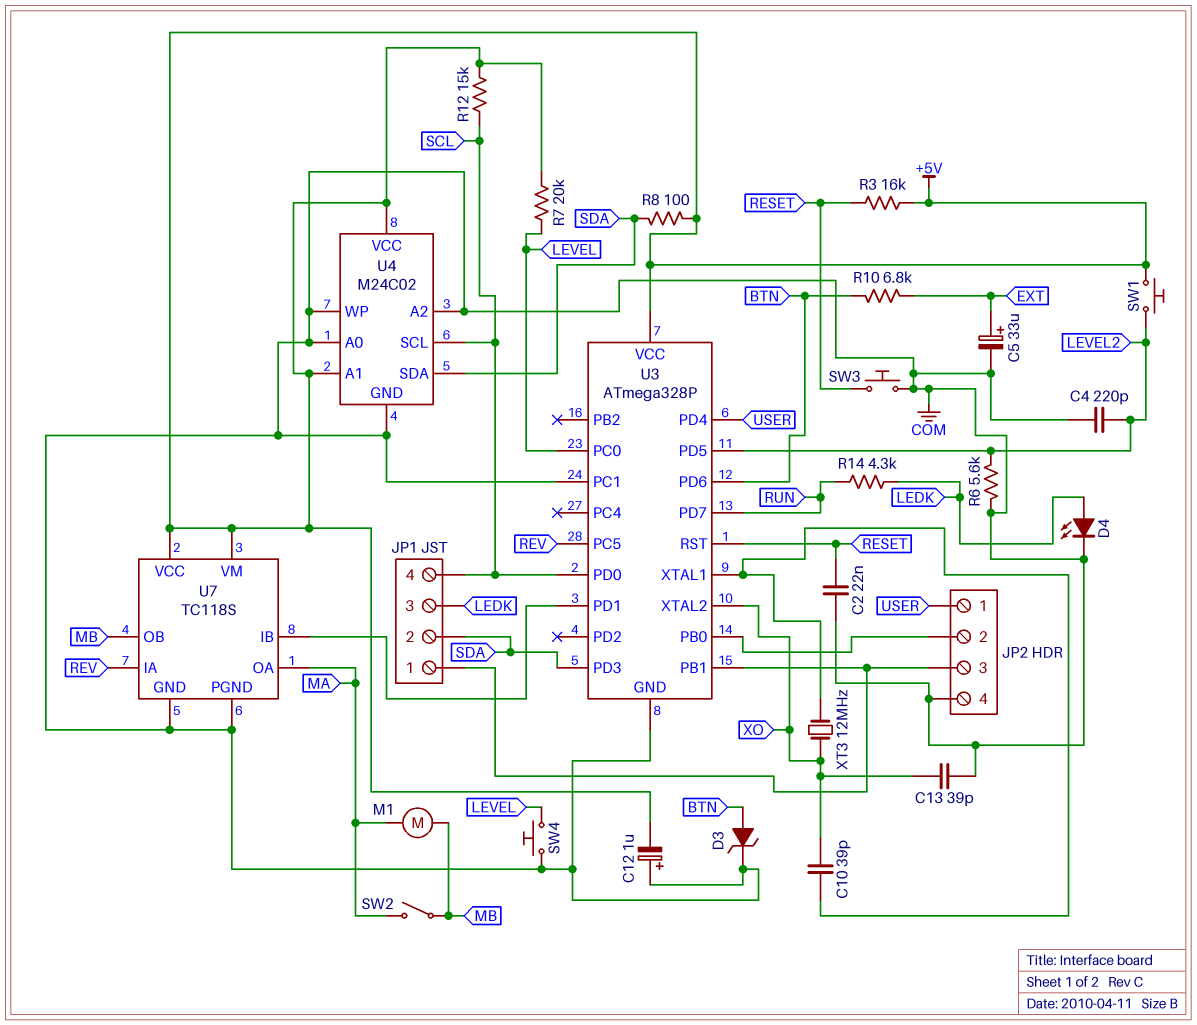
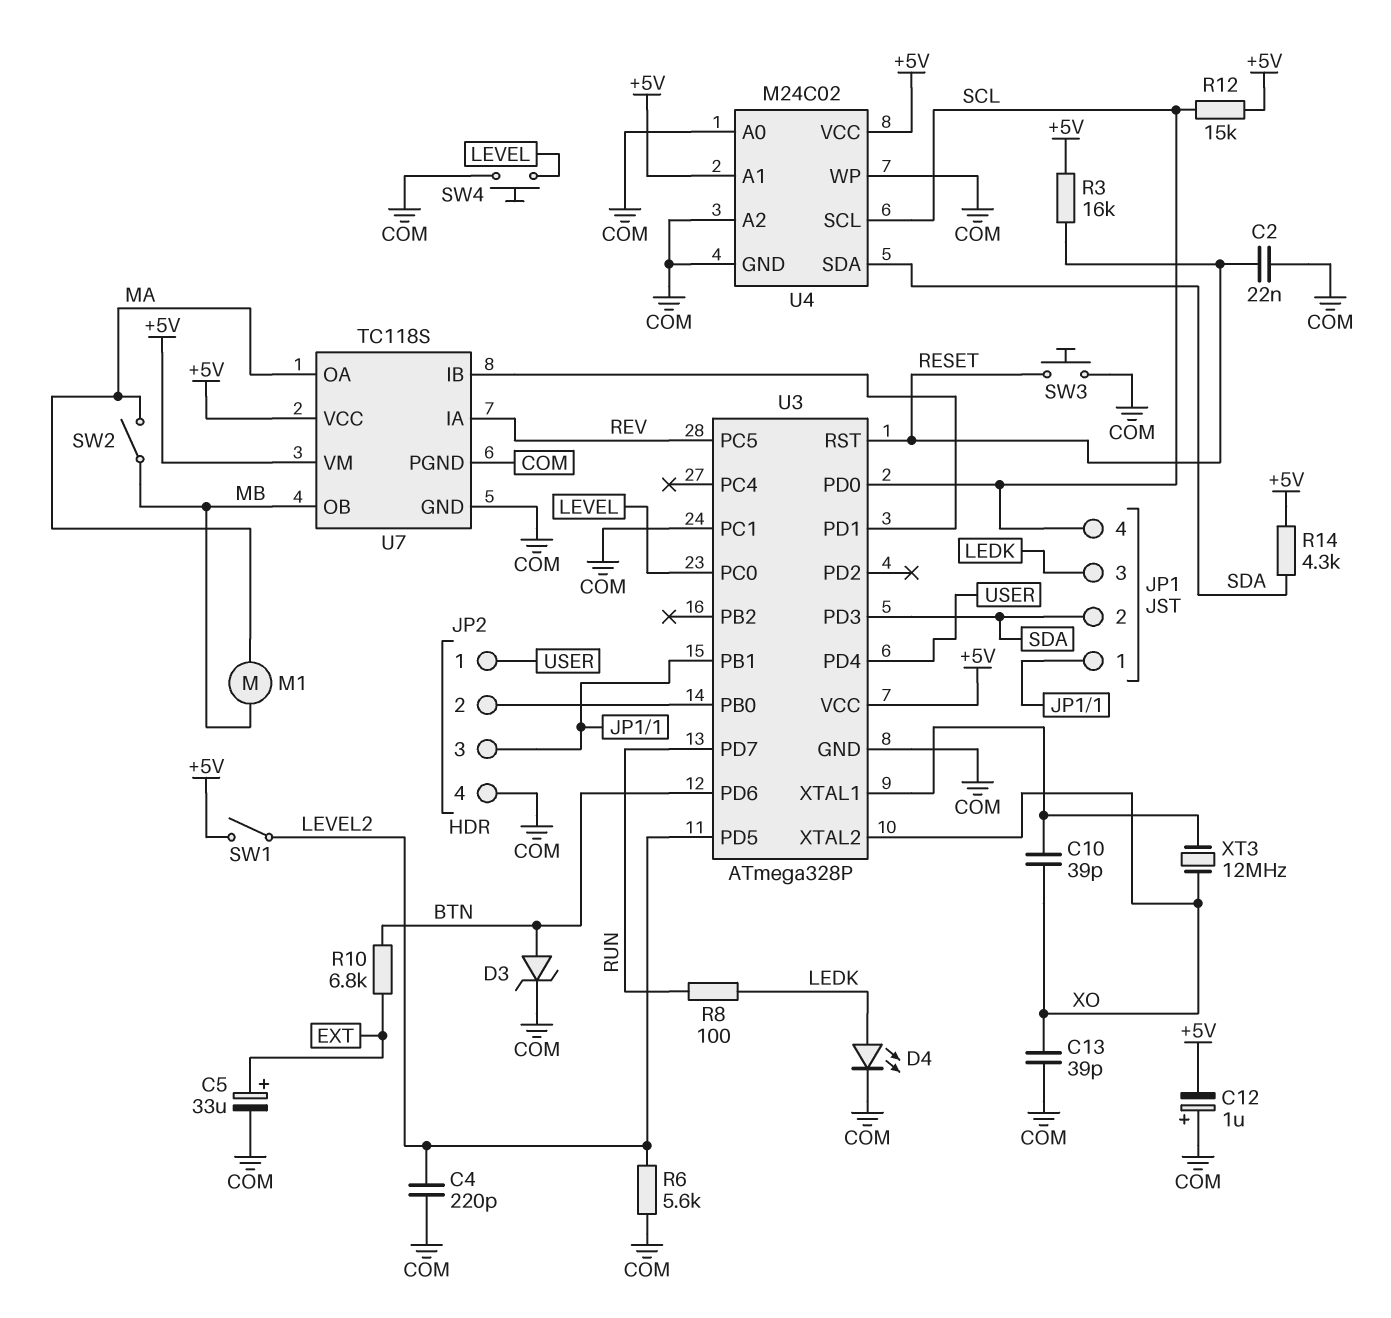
R7: 20k (+5V, LEVEL) -> none
R8: 100 (+5V, SDA) -> 100 (LEDK, RUN)
R14: 4.3k (LEDK, RUN) -> 4.3k (+5V, SDA)
SW1: button (+5V, LEVEL2) -> switch (+5V, LEVEL2)

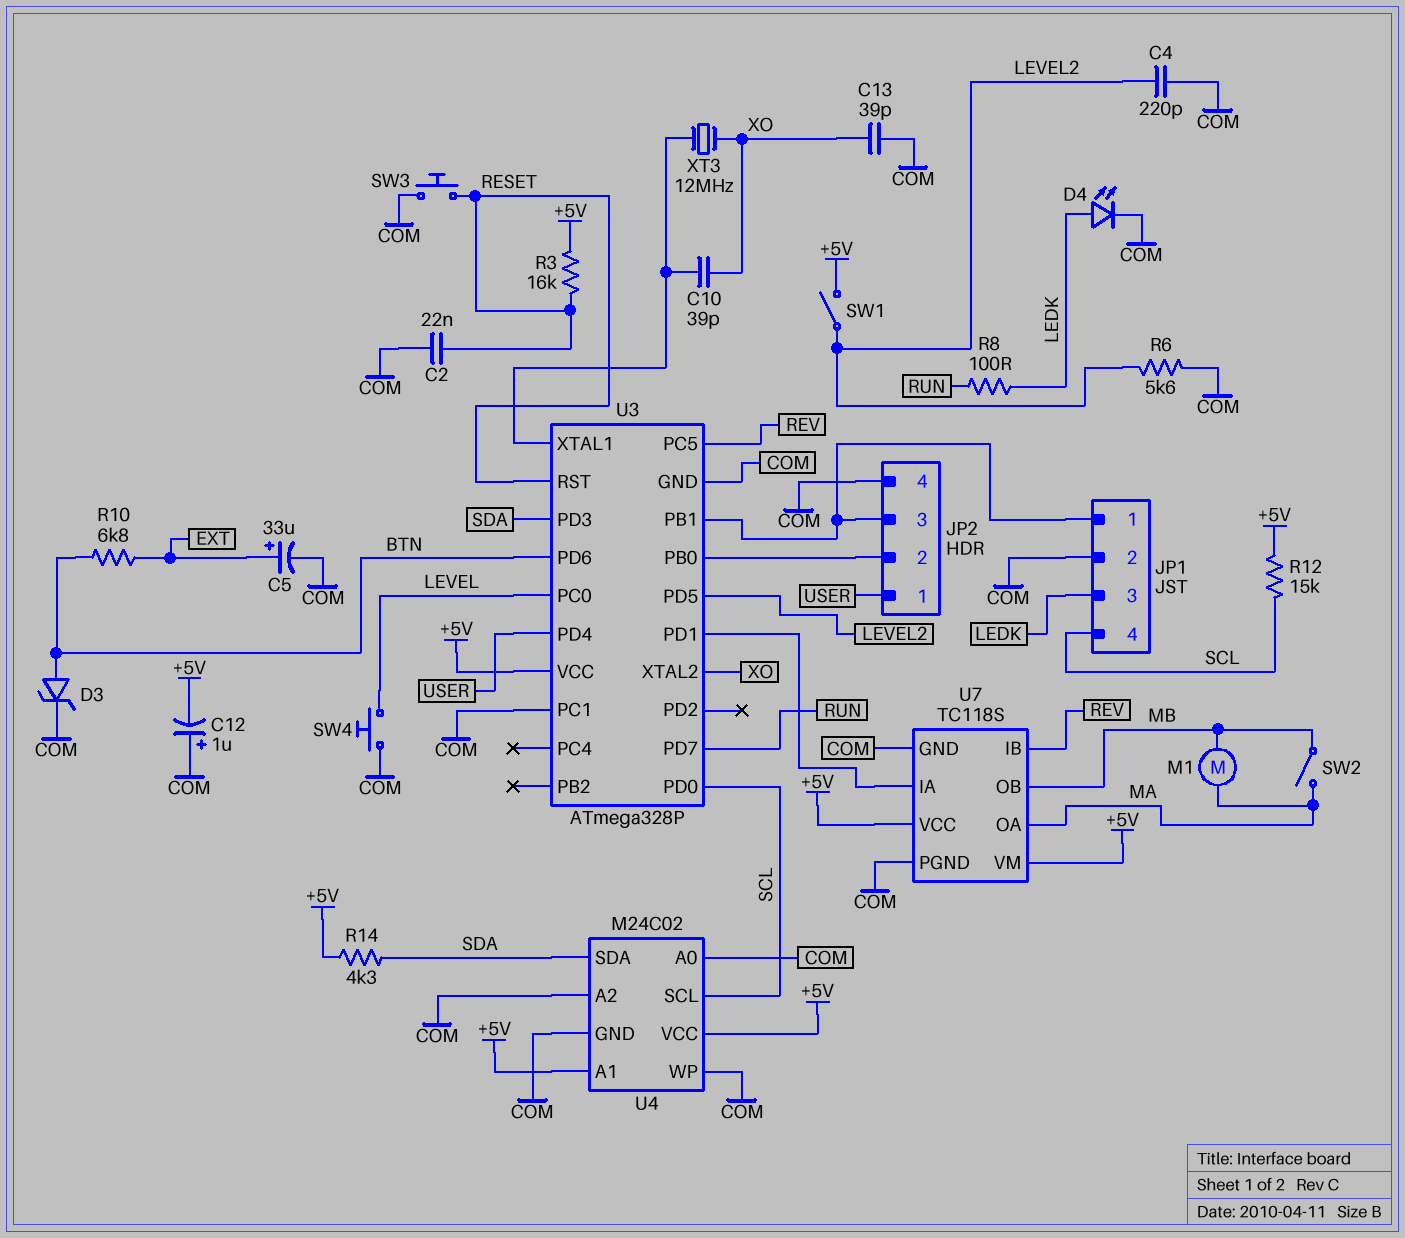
JP1 pin 2: SDA -> COM
U7 pin IA: REV -> U3/PD1
U7 pin IB: U3/PD1 -> REV

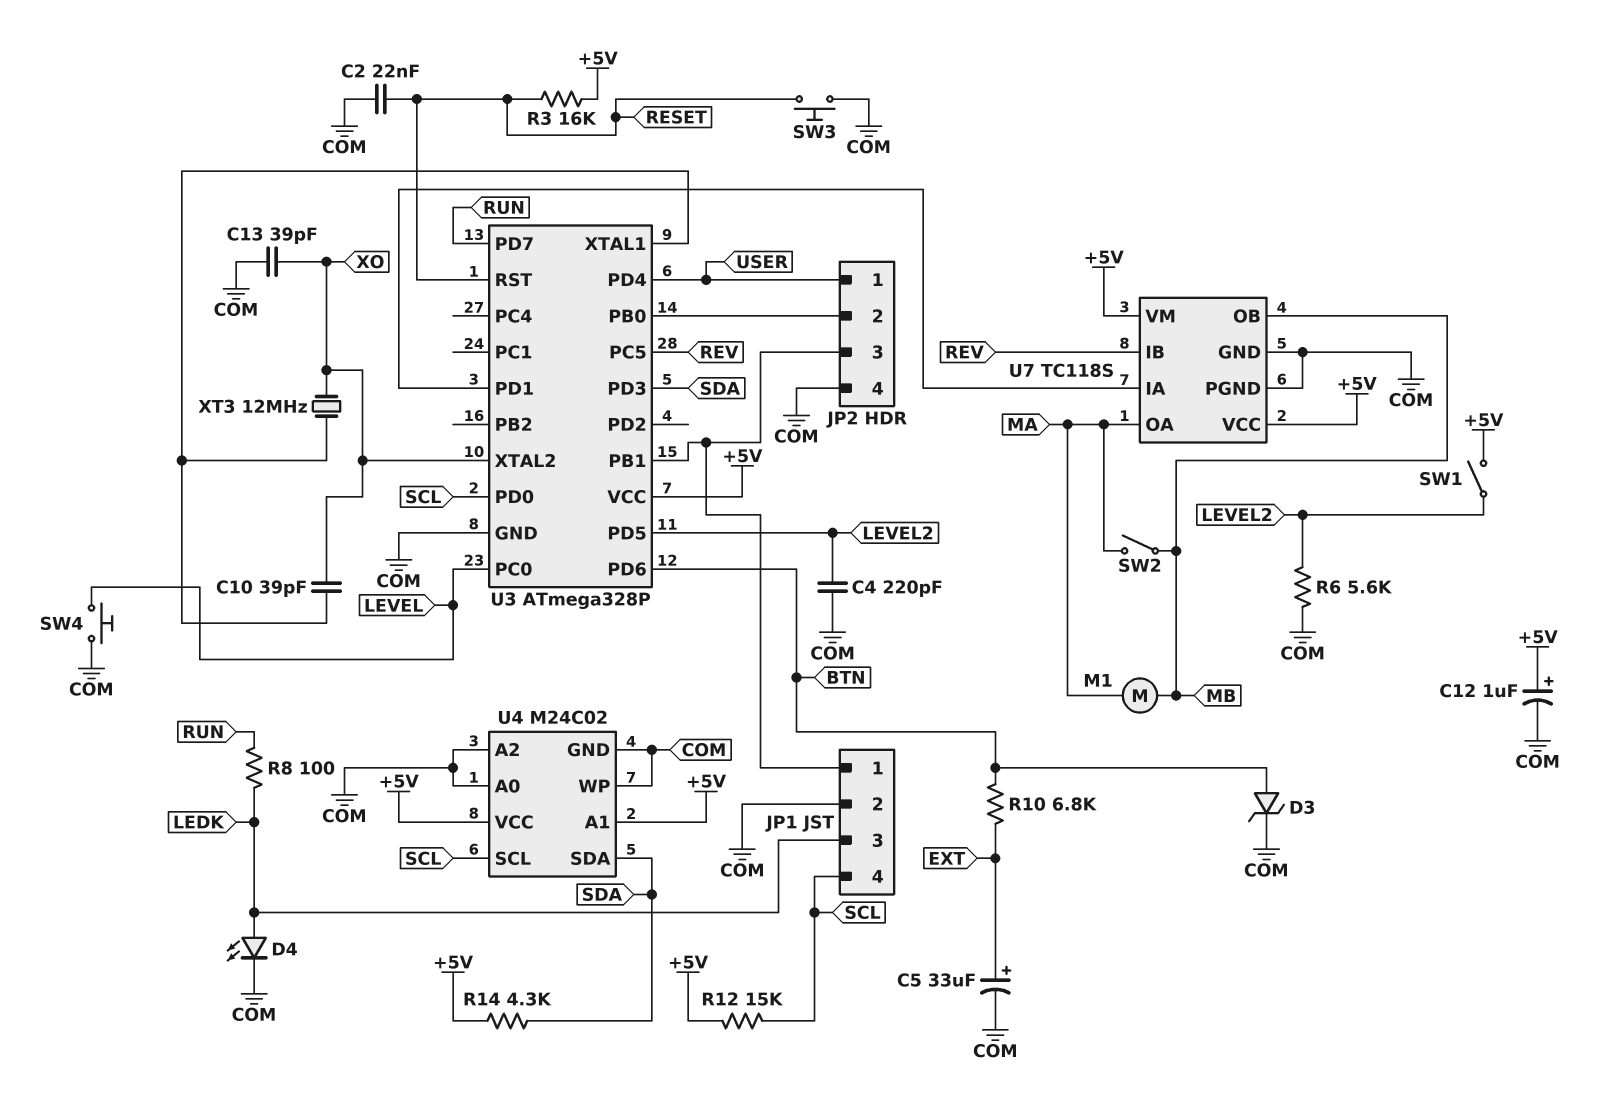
C12: 1uF (plus COM, minus +5V) -> 1uF (plus +5V, minus COM)
U3 pin PC1: COM -> none

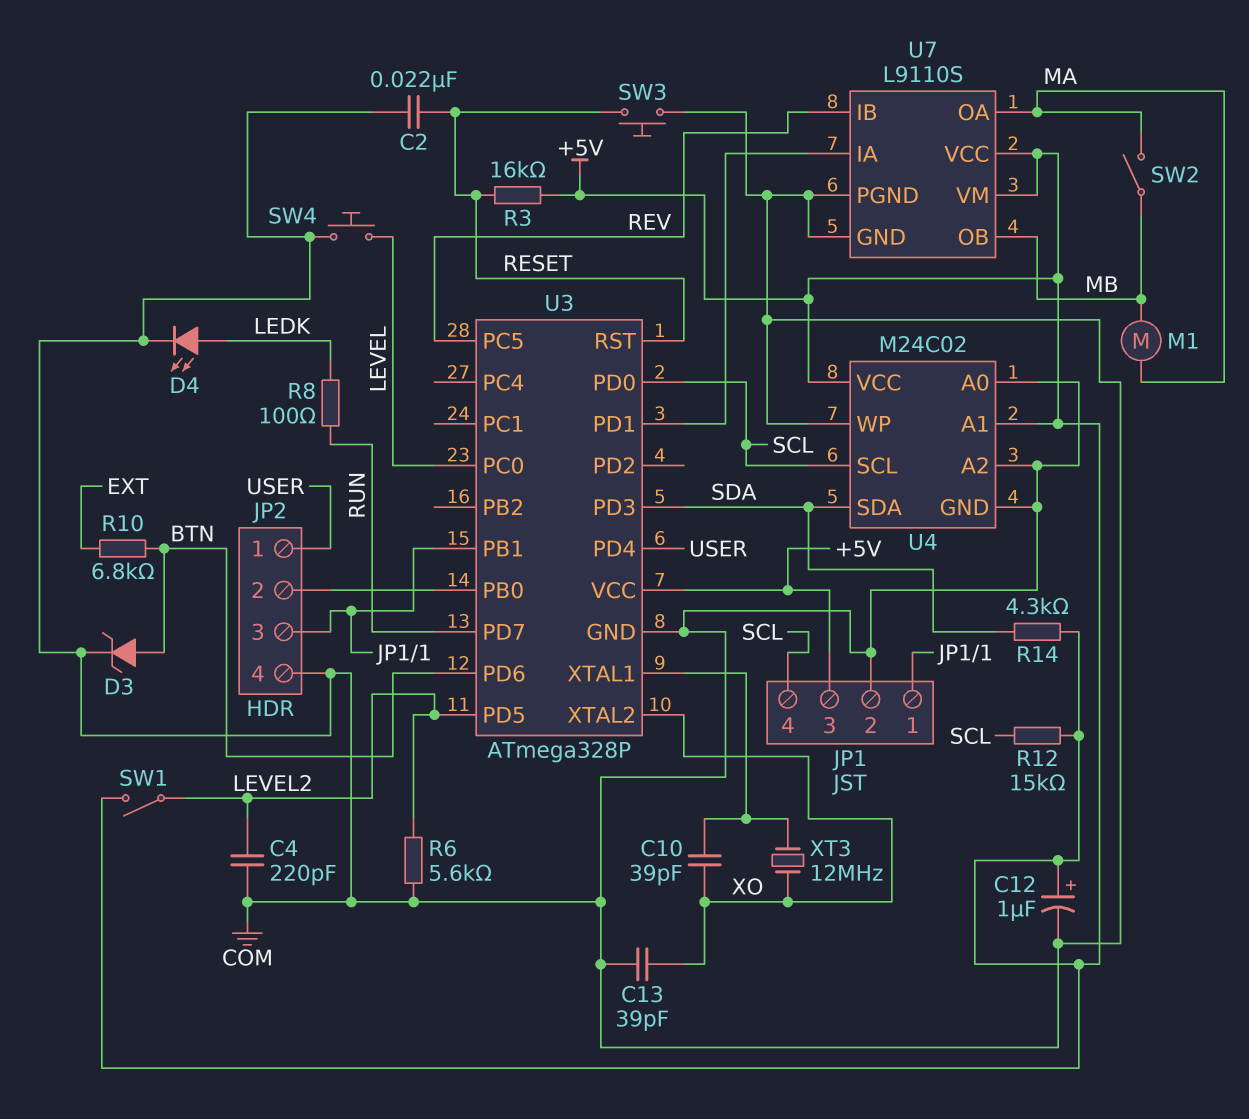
C5: 33uF (plus EXT, minus COM) -> none
JP1 pin 3: LEDK -> +5V
U7: TC118S -> L9110S

